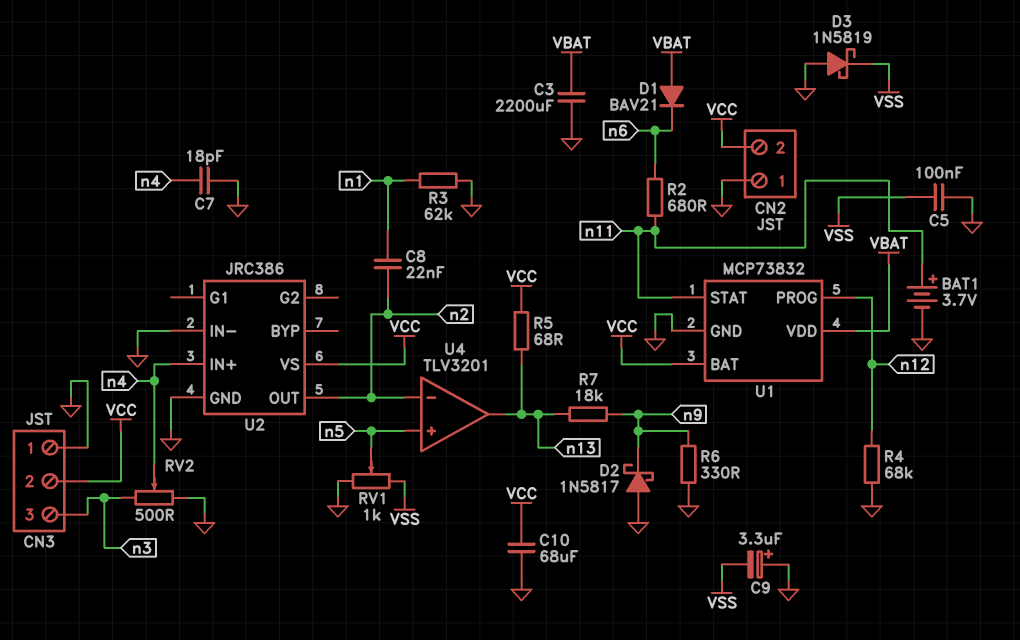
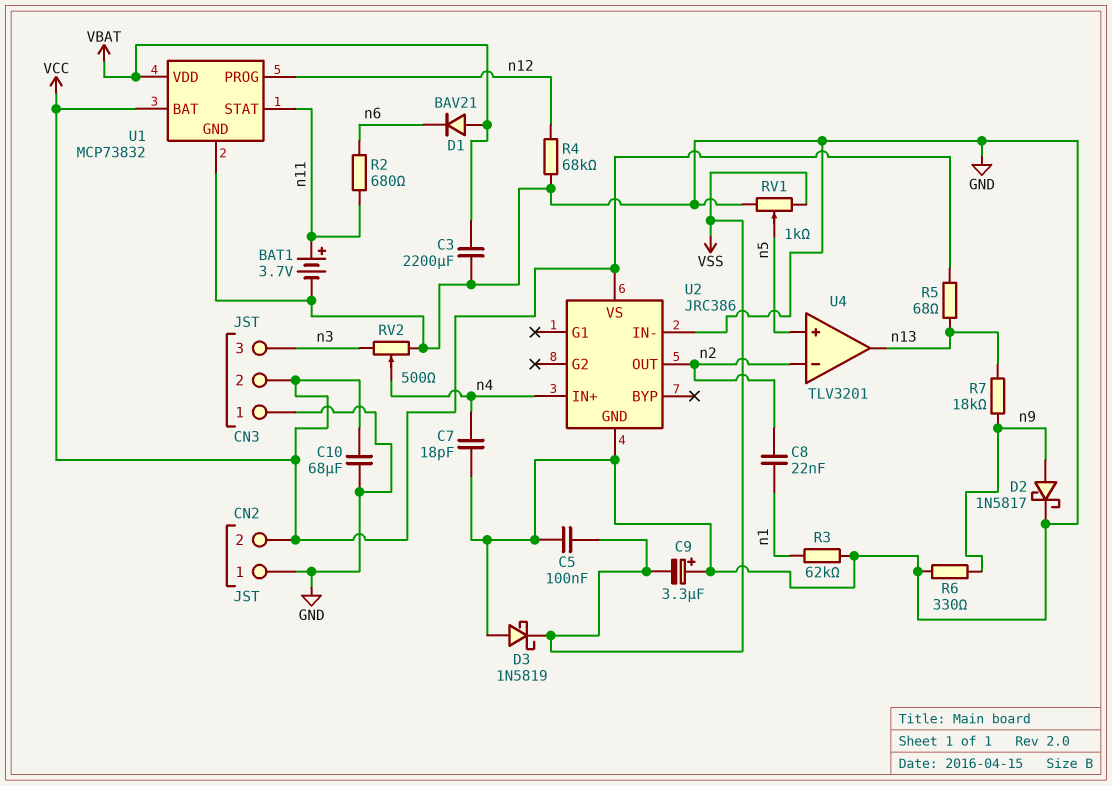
D2: schottky 1N5817 (A GND, K n9) -> schottky 1N5817 (A n9, K GND)

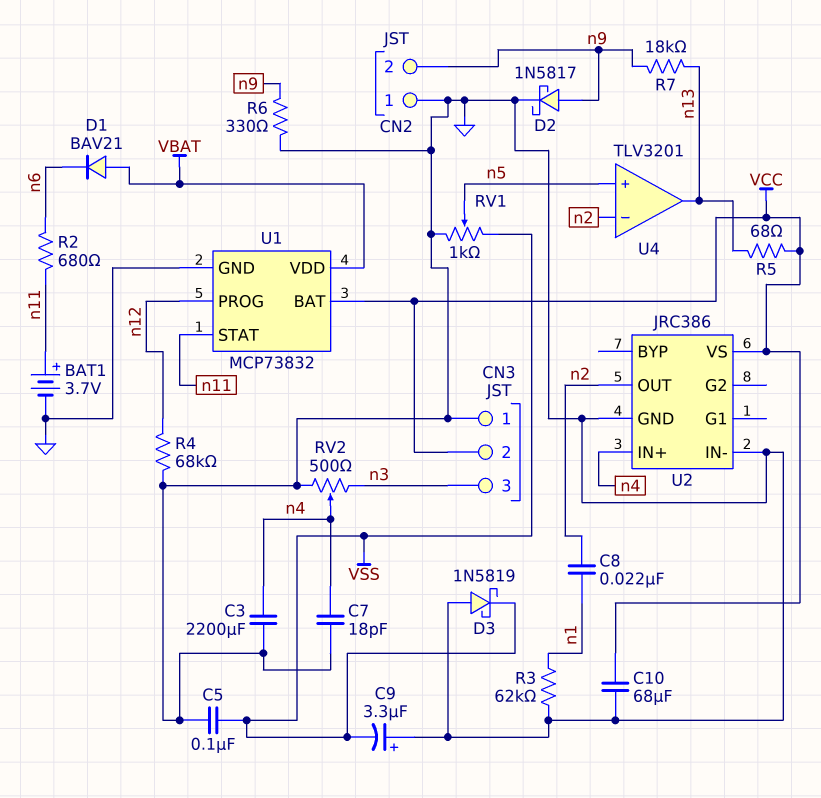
C3: 2200uF (GND, VBAT) -> 2200uF (GND, n4)
CN2 pin 2: VCC -> n9

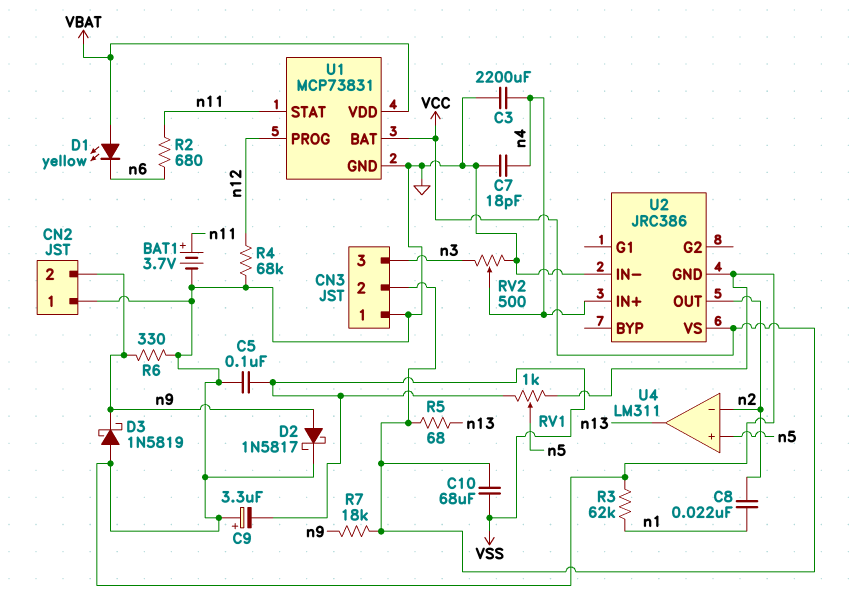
C10: 68uF (GND, VCC) -> 68uF (VCC, VSS)
D1: diode BAV21 (A VBAT, K n6) -> LED yellow (A VBAT, K n6)
D3: schottky 1N5819 (A GND, K VSS) -> schottky 1N5819 (A GND, K n9)
R7: 18k (n9, n13) -> 18k (VCC, n9)
U1: MCP73832 -> MCP73831
U4: TLV3201 -> LM311

